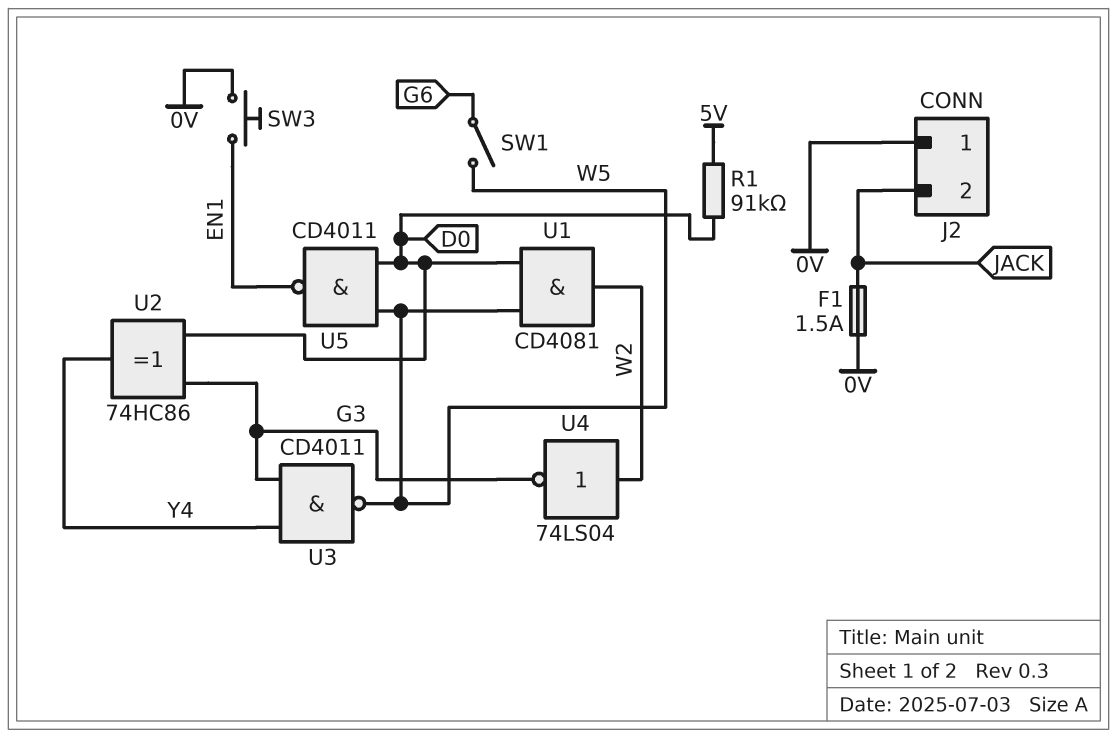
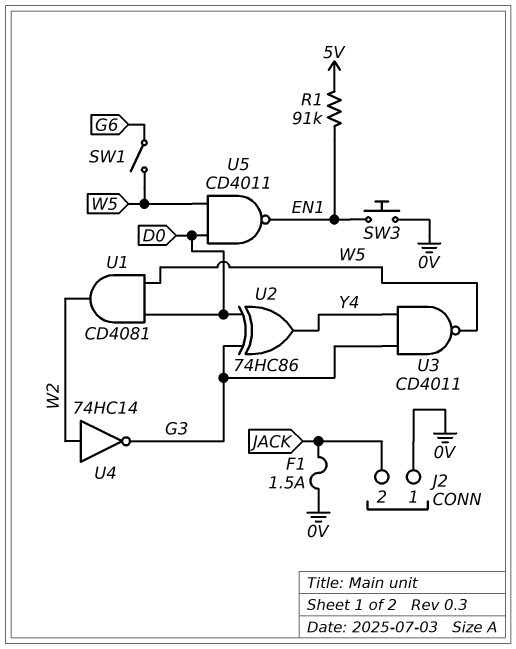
R1: 91k (5V, D0) -> 91k (5V, EN1)
U4: NOT 74LS04 (in W2, out G3) -> NOT 74HC14 (in W2, out G3)

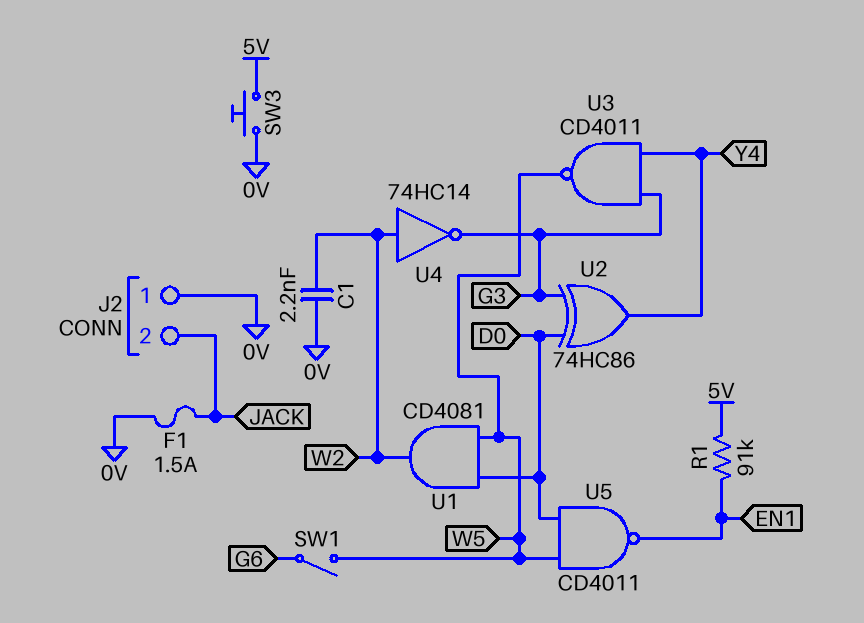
C1: none -> 2.2nF (0V, W2)
SW3: button (0V, EN1) -> button (0V, 5V)

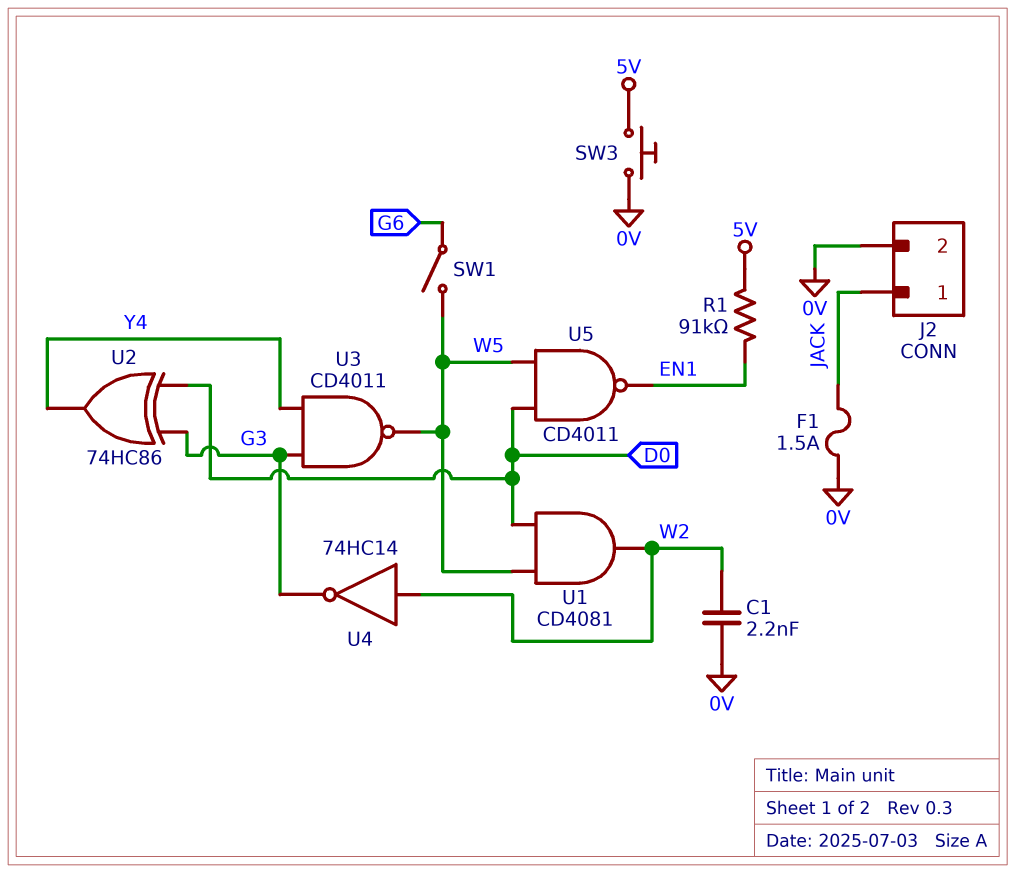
J2 pin 1: 0V -> JACK
J2 pin 2: JACK -> 0V

